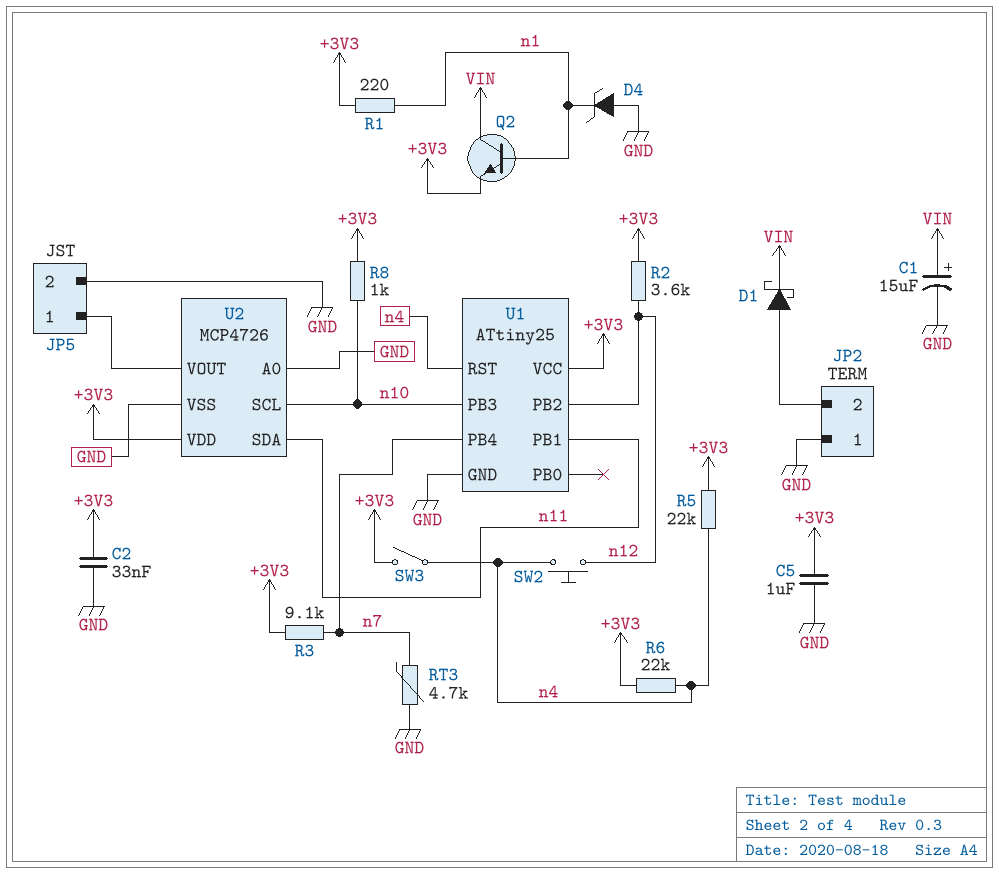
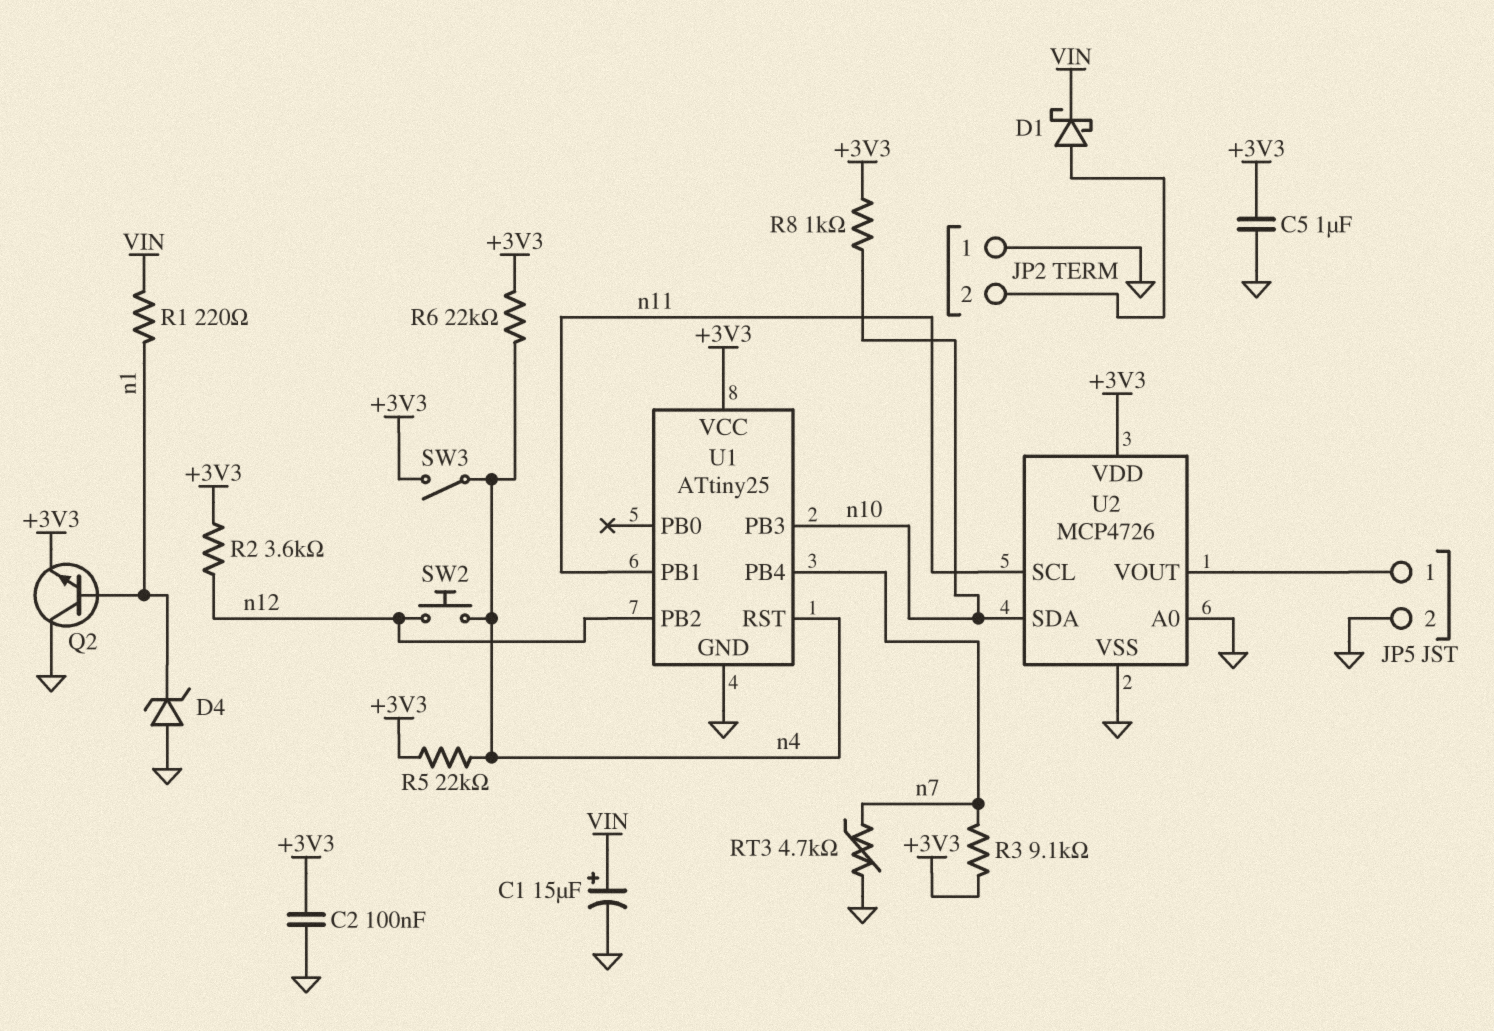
C2: 33nF (+3V3, GND) -> 100nF (+3V3, GND)
Q2: NPN (B n1, C VIN, E +3V3) -> NPN (B n1, C GND, E +3V3)
R1: 220 (+3V3, n1) -> 220 (VIN, n1)
U2 pin SCL: n10 -> n11
U2 pin SDA: n11 -> n10

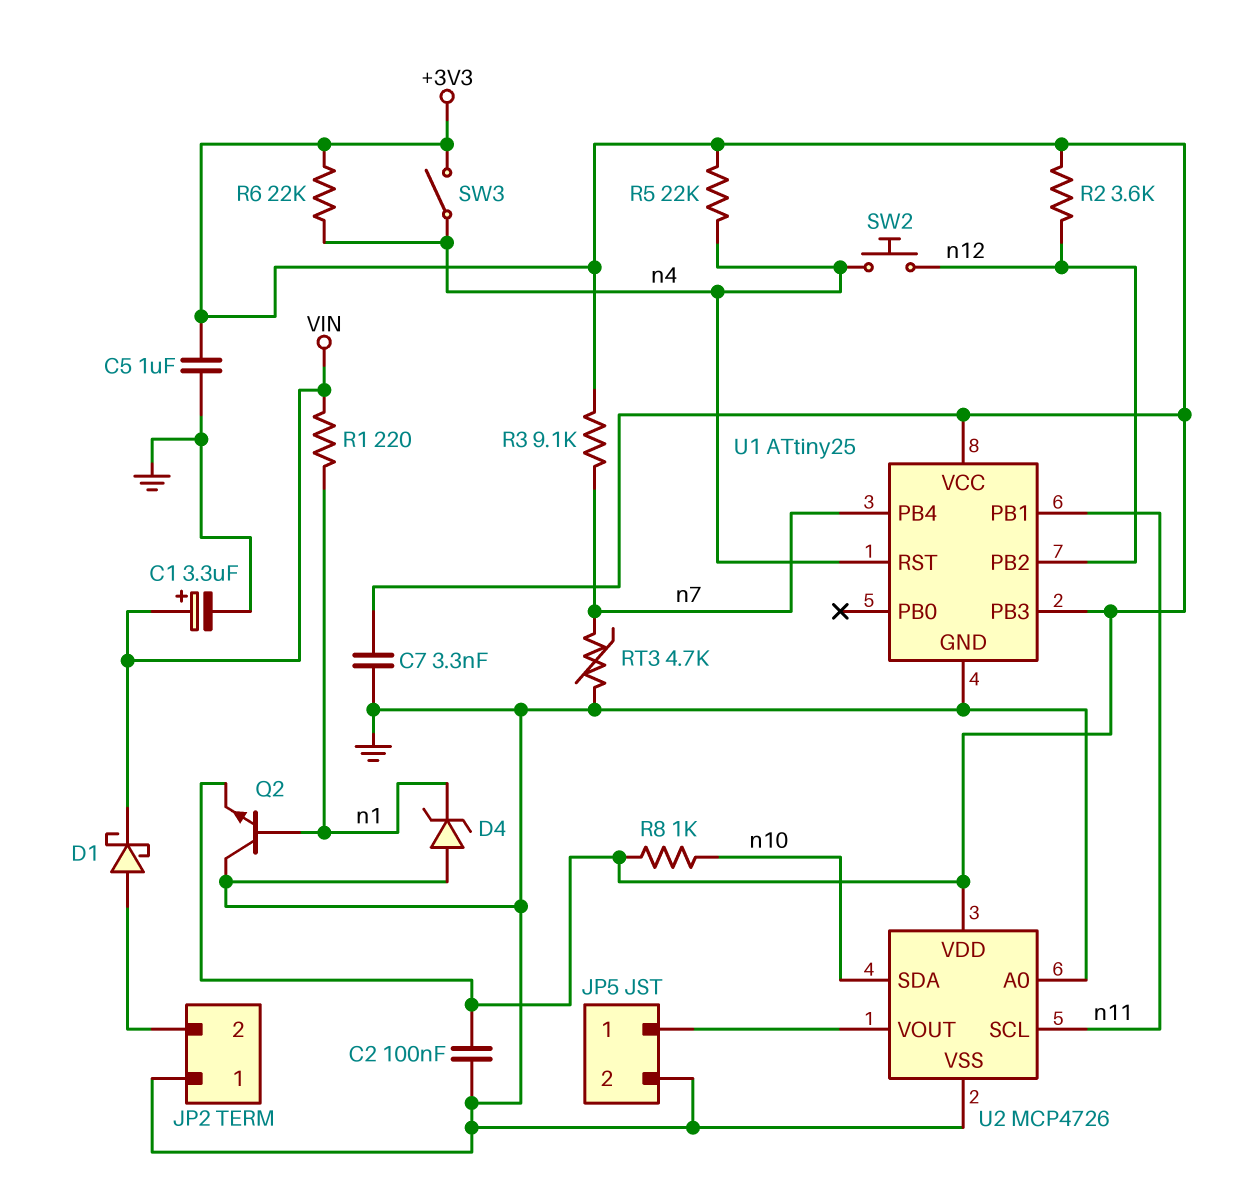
C1: 15uF (plus VIN, minus GND) -> 3.3uF (plus VIN, minus GND)
C7: none -> 3.3nF (+3V3, GND)
U1 pin PB3: n10 -> +3V3

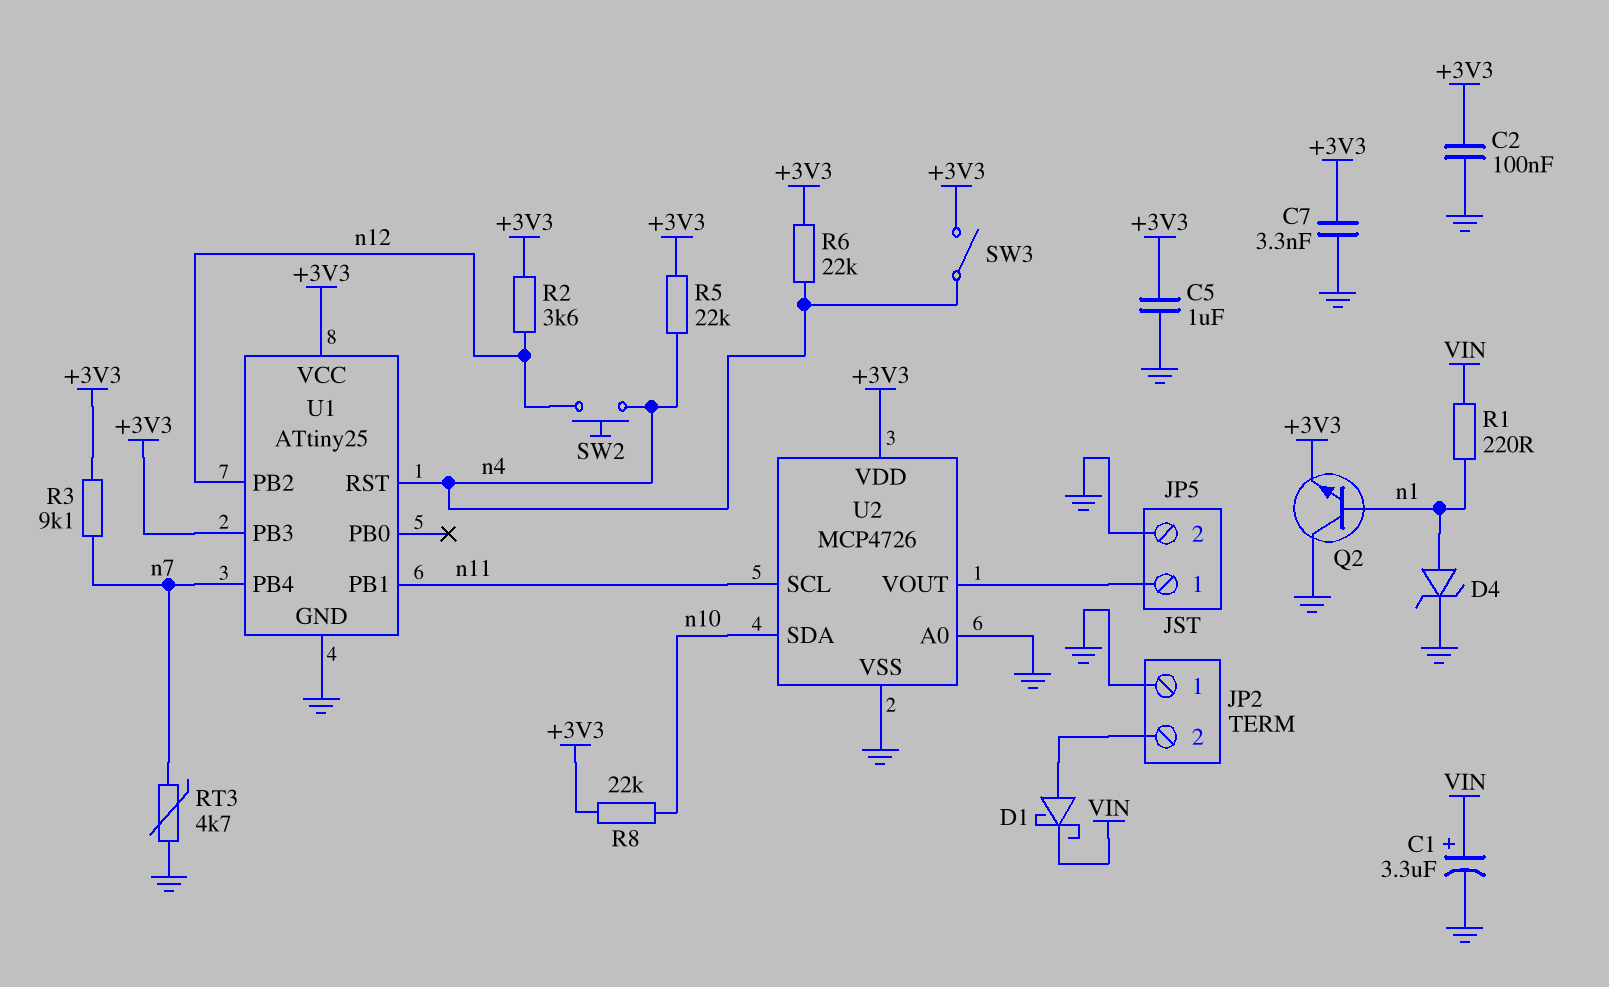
D4: zener (A GND, K n1) -> zener (A n1, K GND)
R8: 1k (+3V3, n10) -> 22k (+3V3, n10)

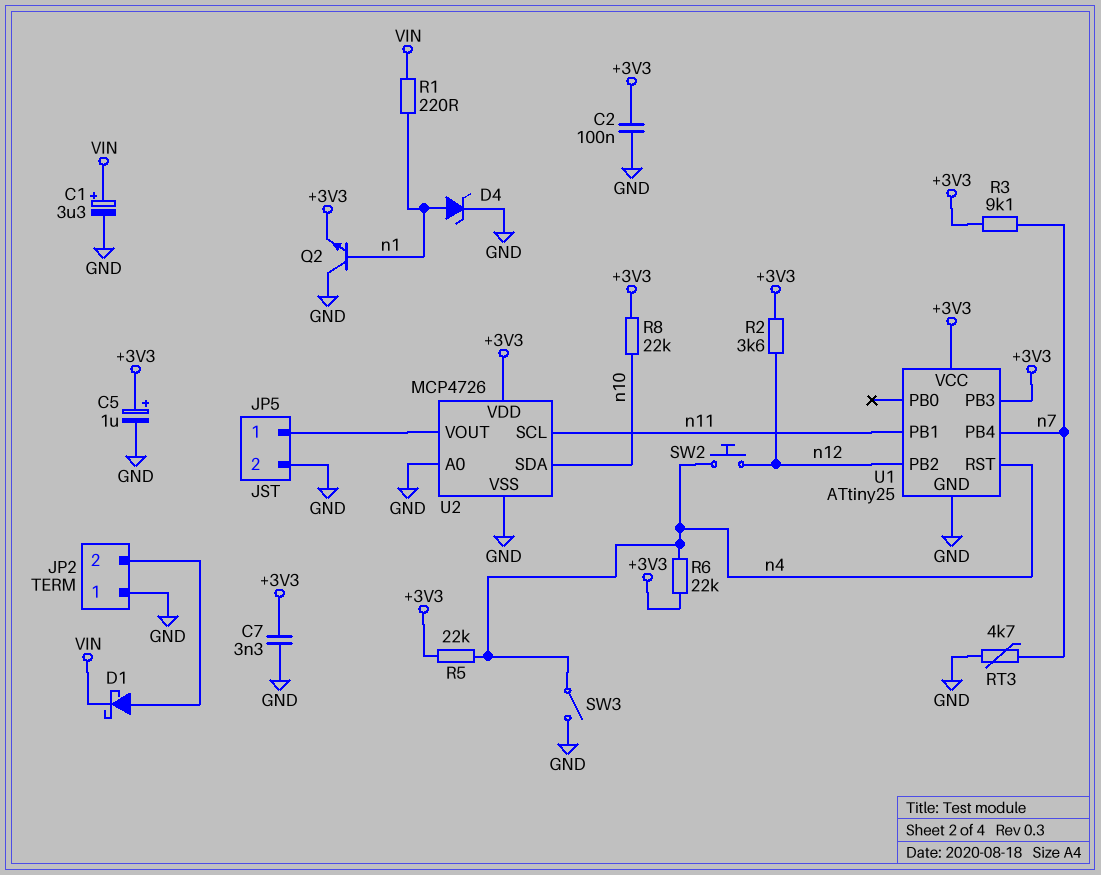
C5: 1uF (+3V3, GND) -> 1uF (plus +3V3, minus GND)
SW3: switch (+3V3, n4) -> switch (GND, n4)

